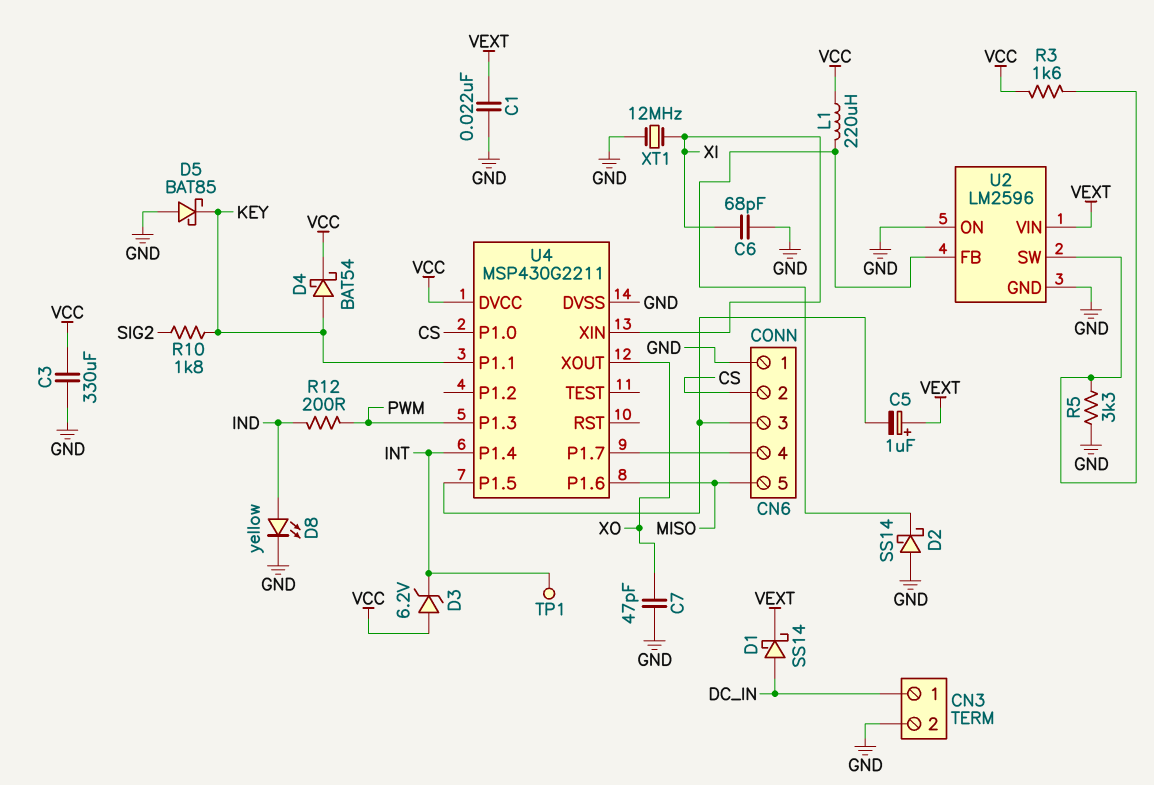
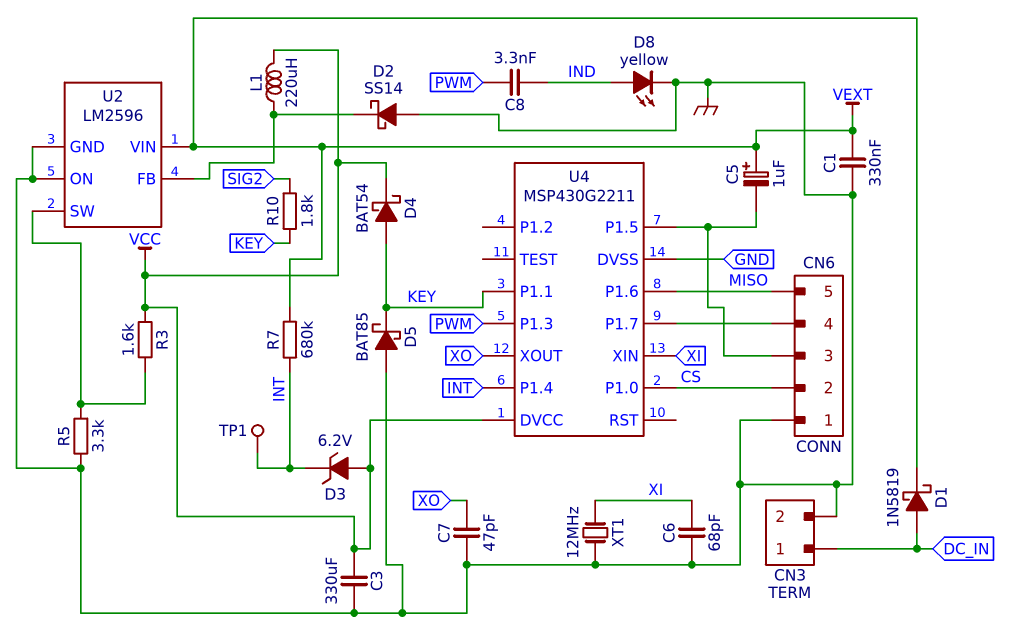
C1: 22nF (GND, VEXT) -> 330nF (GND, VEXT)
C8: none -> 3.3nF (IND, PWM)
D1: schottky SS14 (A DC_IN, K VEXT) -> schottky 1N5819 (A DC_IN, K VEXT)
R7: none -> 680k (INT, VEXT)
R12: 200 (IND, PWM) -> none

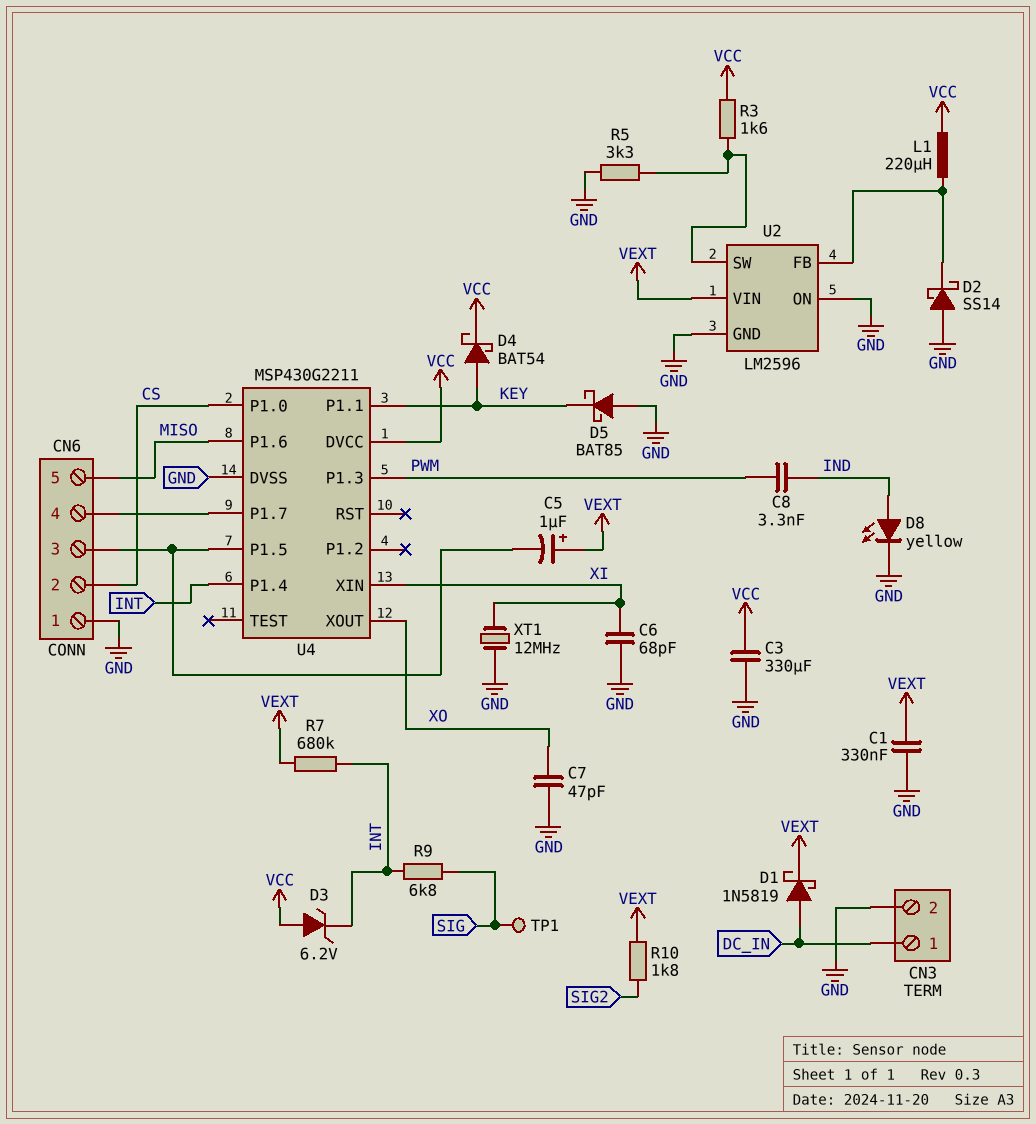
R9: none -> 6.8k (INT, SIG)
R10: 1.8k (KEY, SIG2) -> 1.8k (SIG2, VEXT)
TP1: test point (INT) -> test point (SIG)

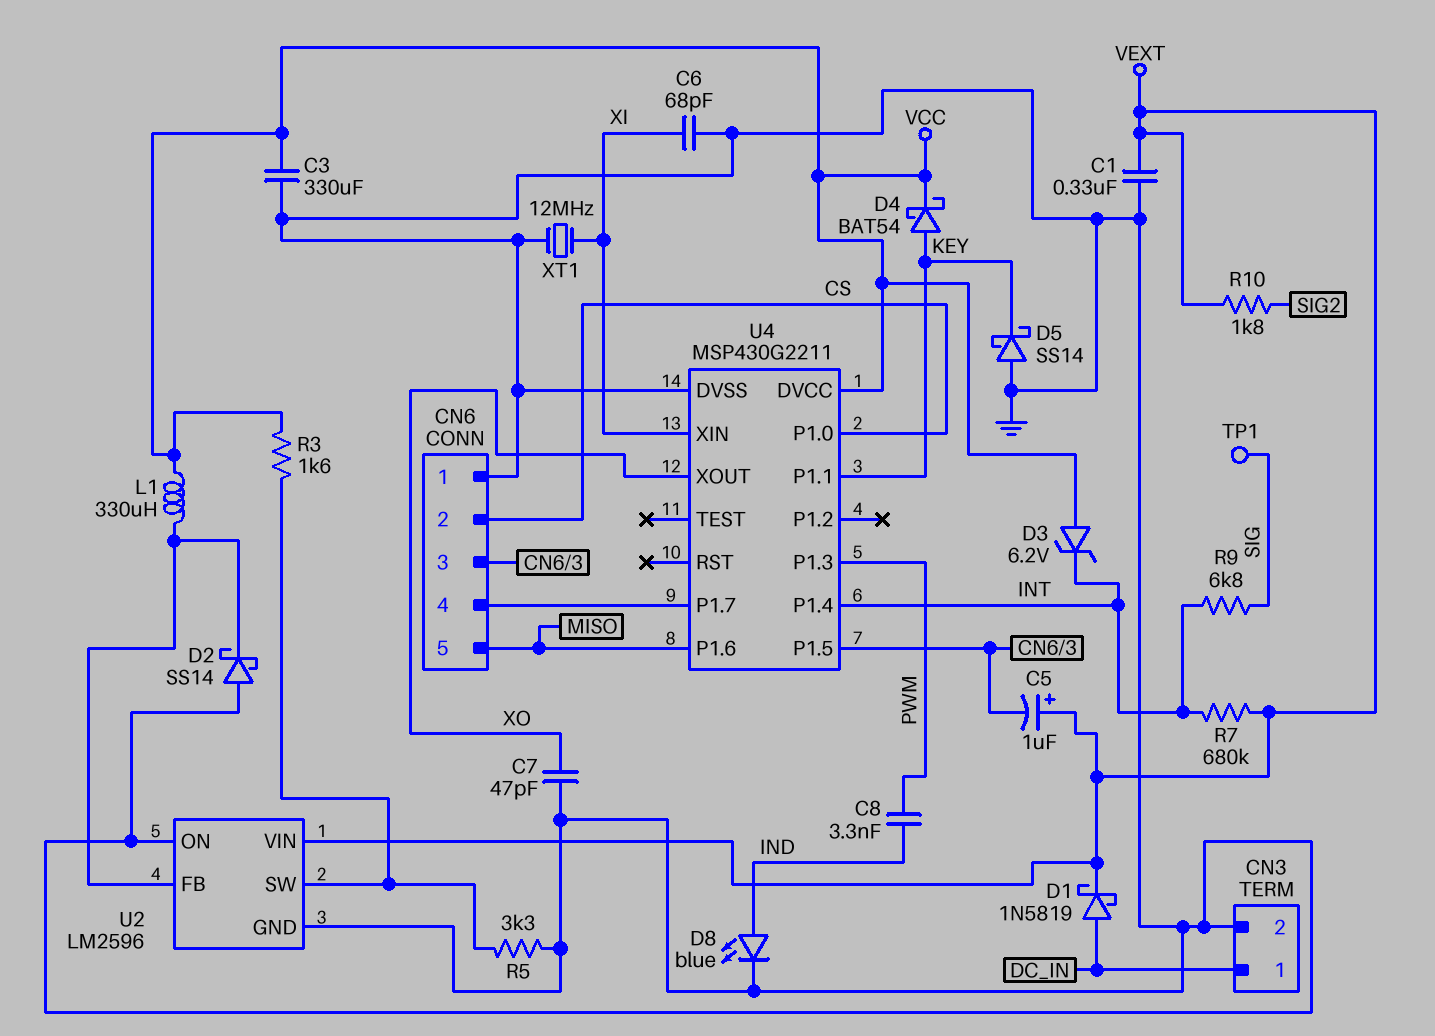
D5: schottky BAT85 (A GND, K KEY) -> schottky SS14 (A GND, K KEY)
D8: LED yellow (A IND, K GND) -> LED blue (A IND, K GND)
L1: 220uH (U2/FB, VCC) -> 330uH (U2/FB, VCC)

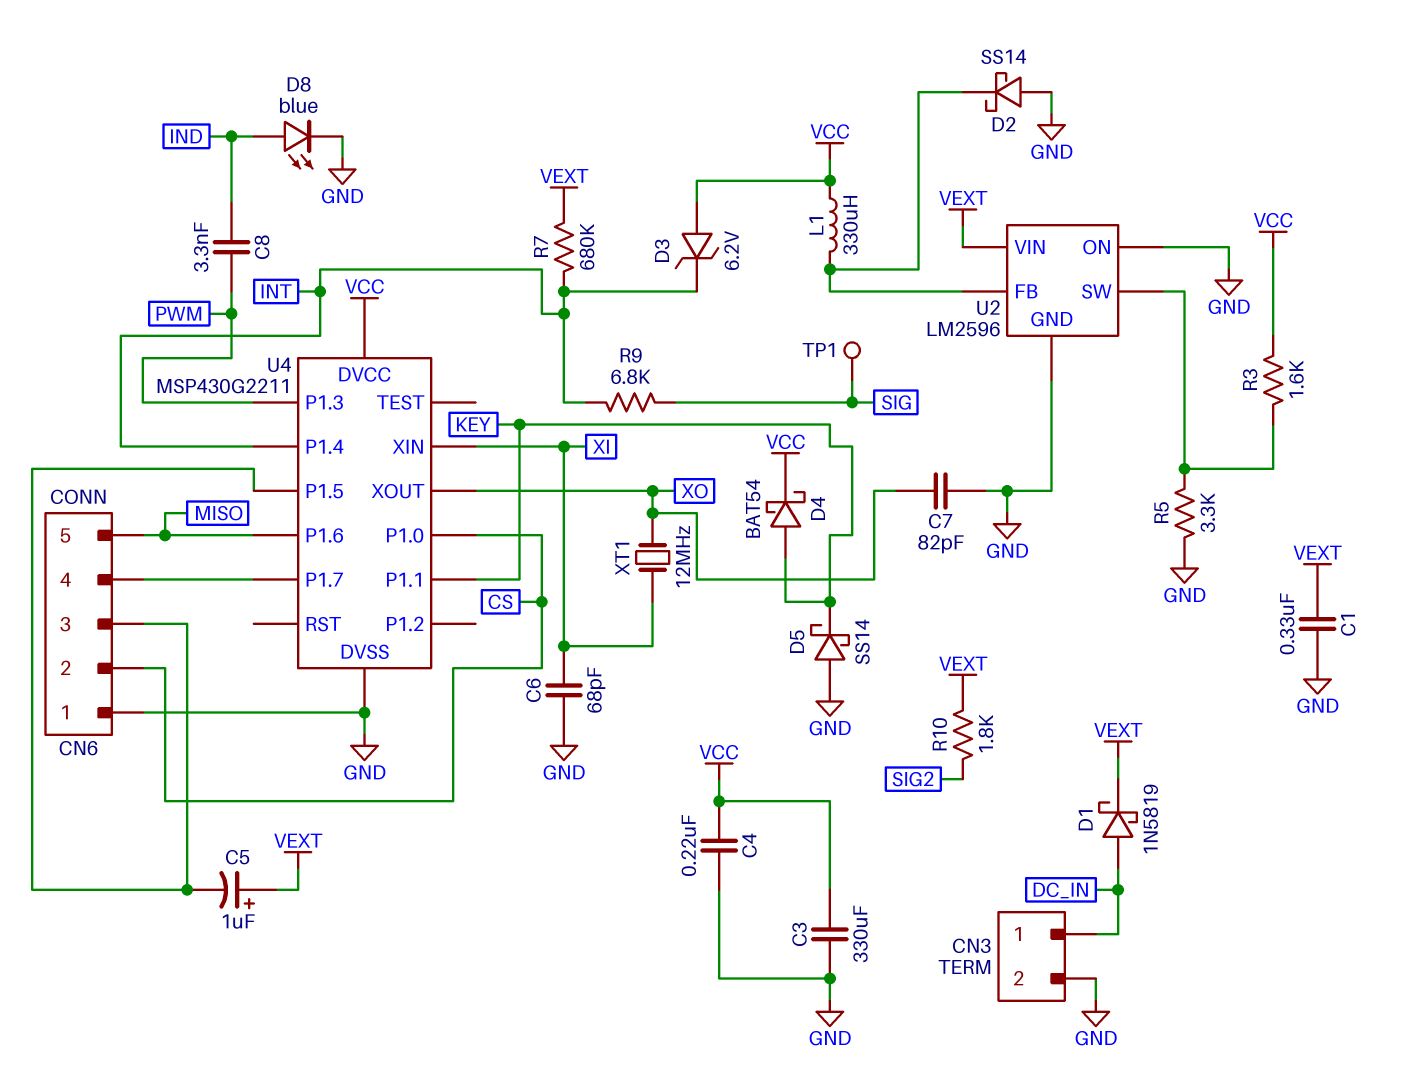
C4: none -> 220nF (GND, VCC)
C7: 47pF (GND, XO) -> 82pF (GND, XO)
XT1: 12MHz (GND, XI) -> 12MHz (XI, XO)

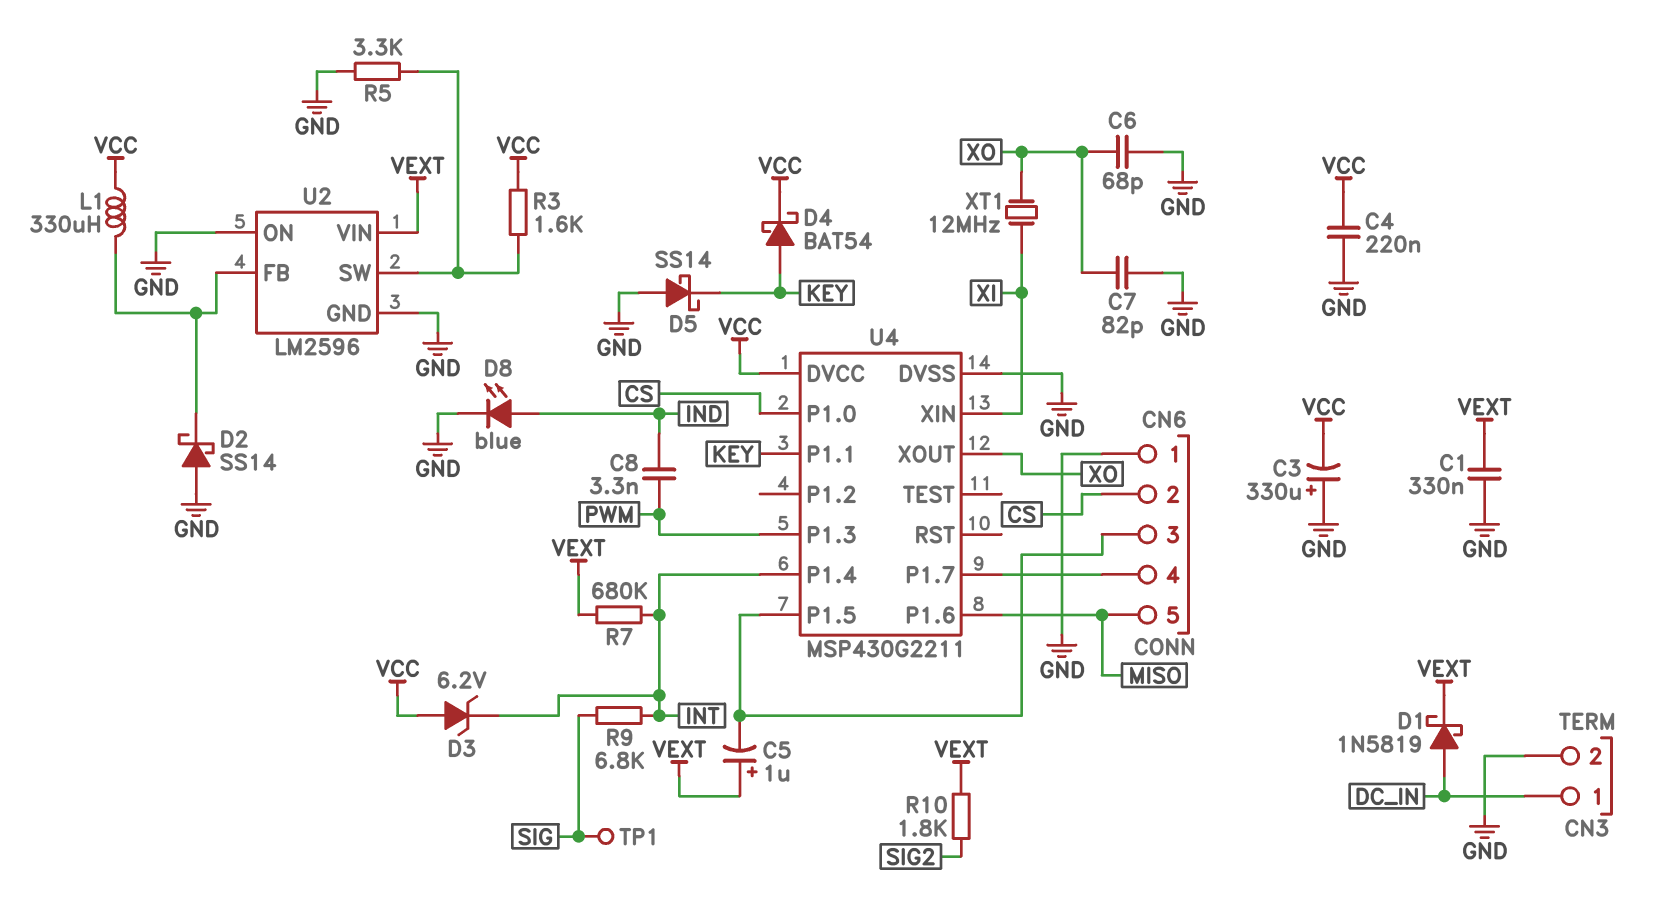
C3: 330uF (GND, VCC) -> 330uF (plus GND, minus VCC)
C6: 68pF (GND, XI) -> 68pF (GND, XO)

